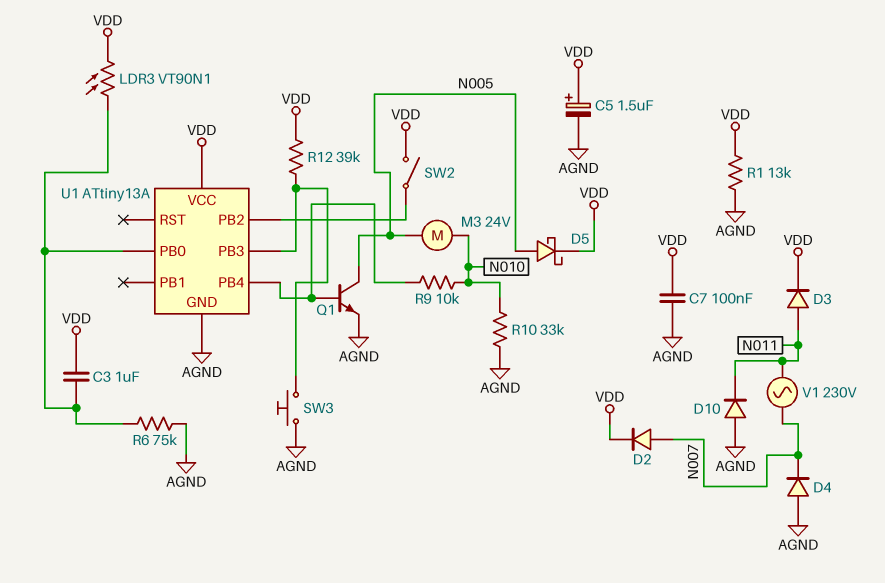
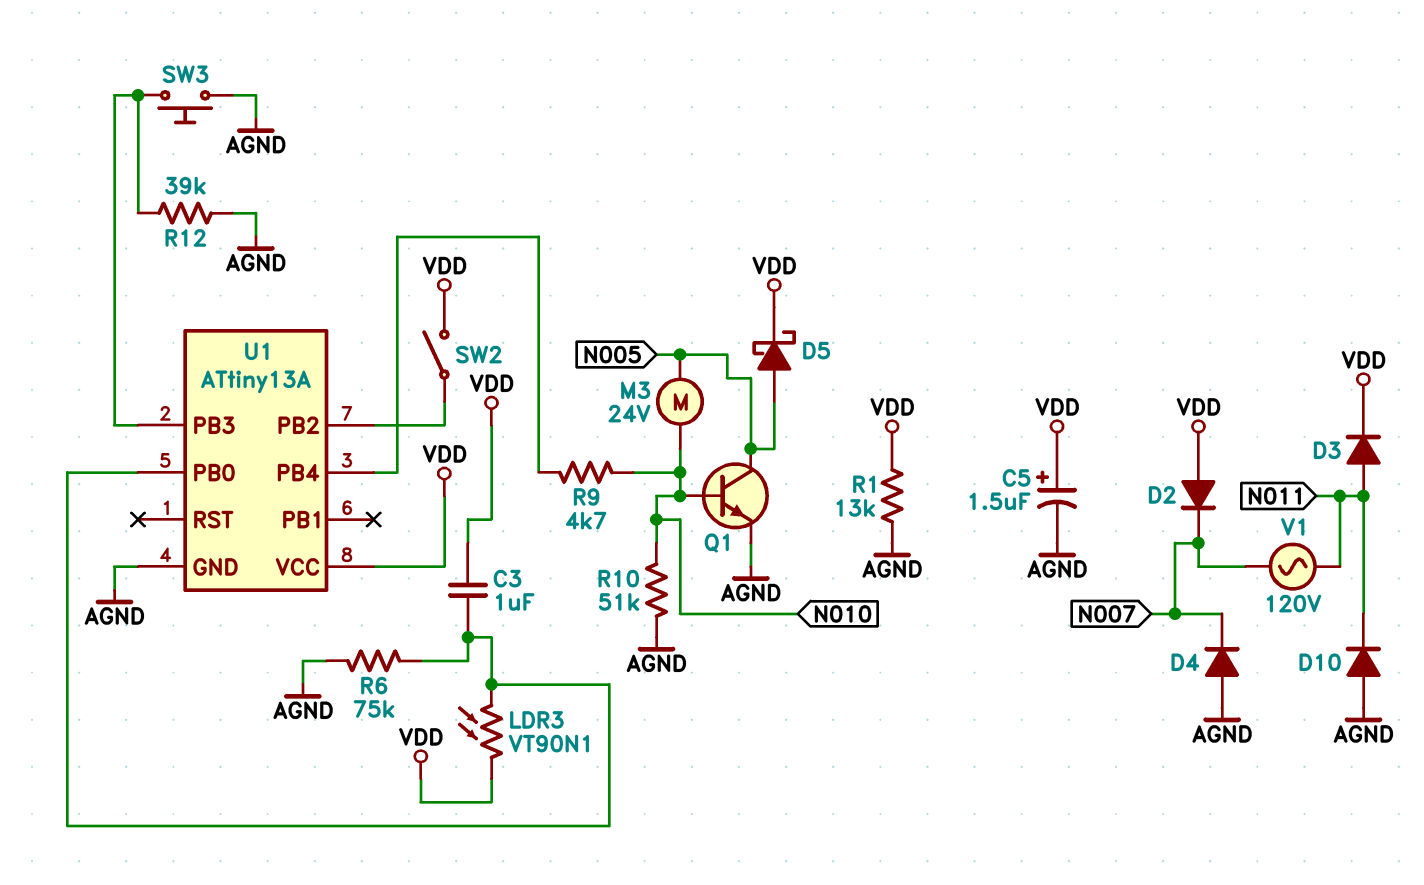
C7: 100nF (AGND, VDD) -> none
D2: diode (A N007, K VDD) -> diode (A VDD, K N007)
Q1: NPN (B U1/PB4, C N005, E AGND) -> NPN (B N010, C N005, E AGND)
R9: 10k (N010, U1/PB4) -> 4.7k (N010, U1/PB4)
R10: 33k (AGND, N010) -> 51k (AGND, N010)
R12: 39k (U1/PB3, VDD) -> 39k (AGND, U1/PB3)
V1: AC 230V (N007, N011) -> AC 120V (N007, N011)

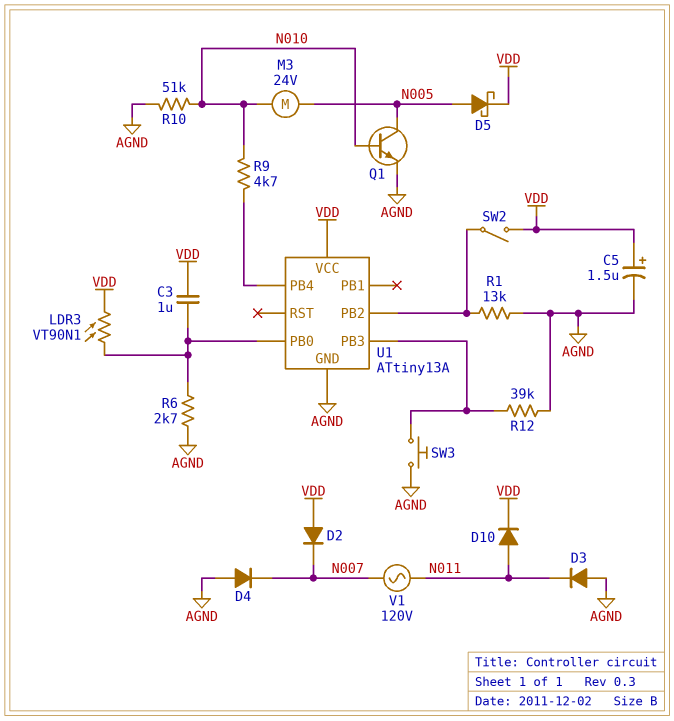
D3: diode (A N011, K VDD) -> diode (A AGND, K N011)
D10: diode (A AGND, K N011) -> diode (A N011, K VDD)
R1: 13k (AGND, VDD) -> 13k (AGND, U1/PB2)
R6: 75k (AGND, U1/PB0) -> 2.7k (AGND, U1/PB0)

